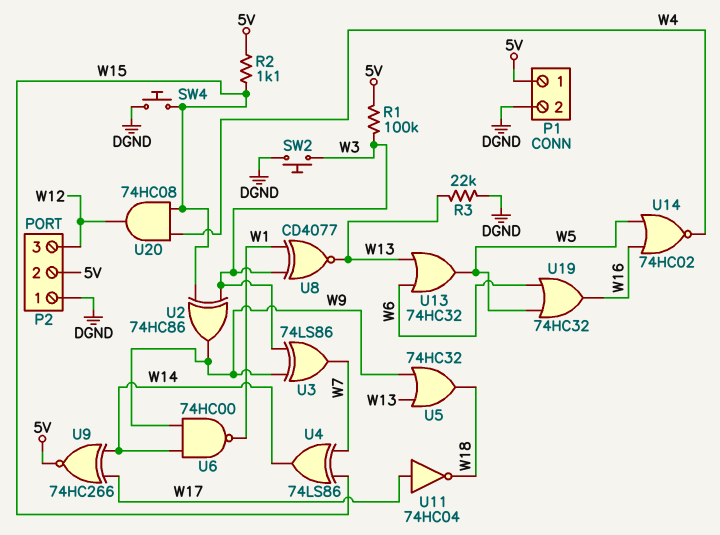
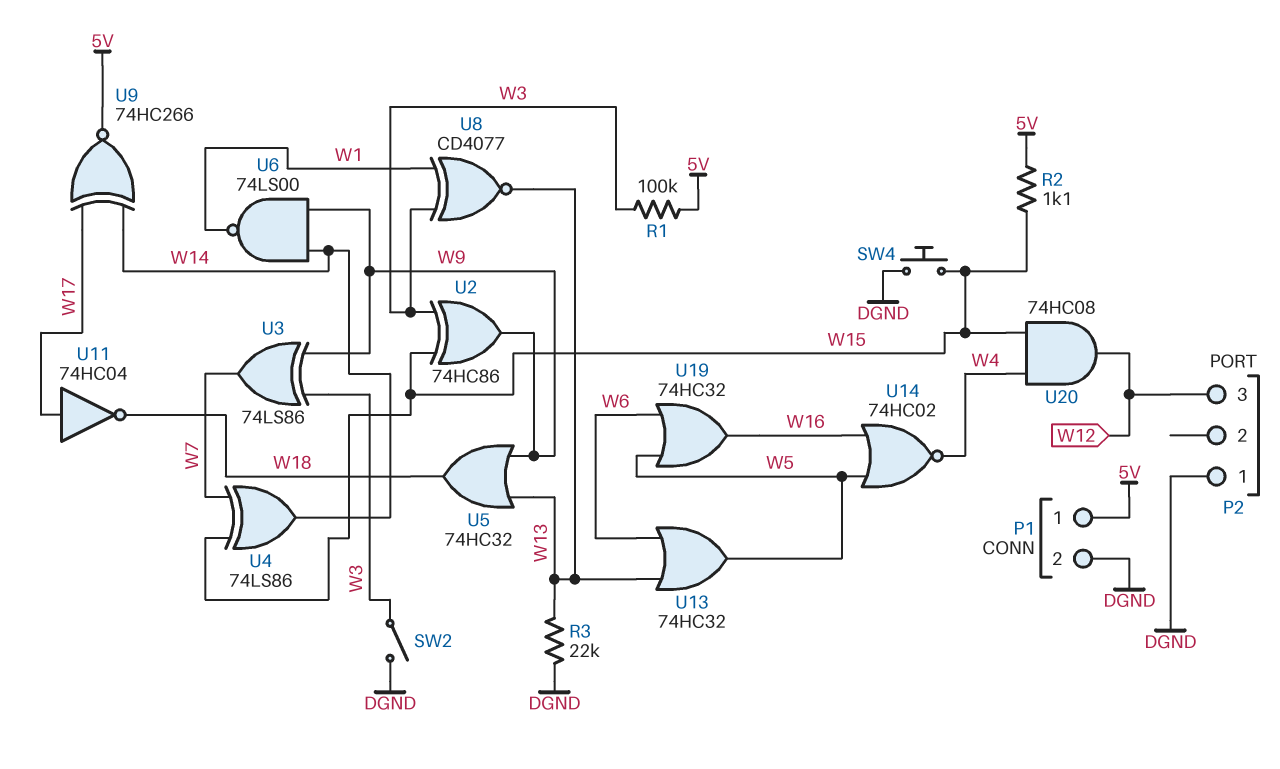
P2 pin 2: 5V -> none
SW2: button (DGND, W3) -> switch (DGND, W3)
U6: NAND 74HC00 (in W9, in W14, out W1) -> NAND 74LS00 (in W9, in W14, out W1)

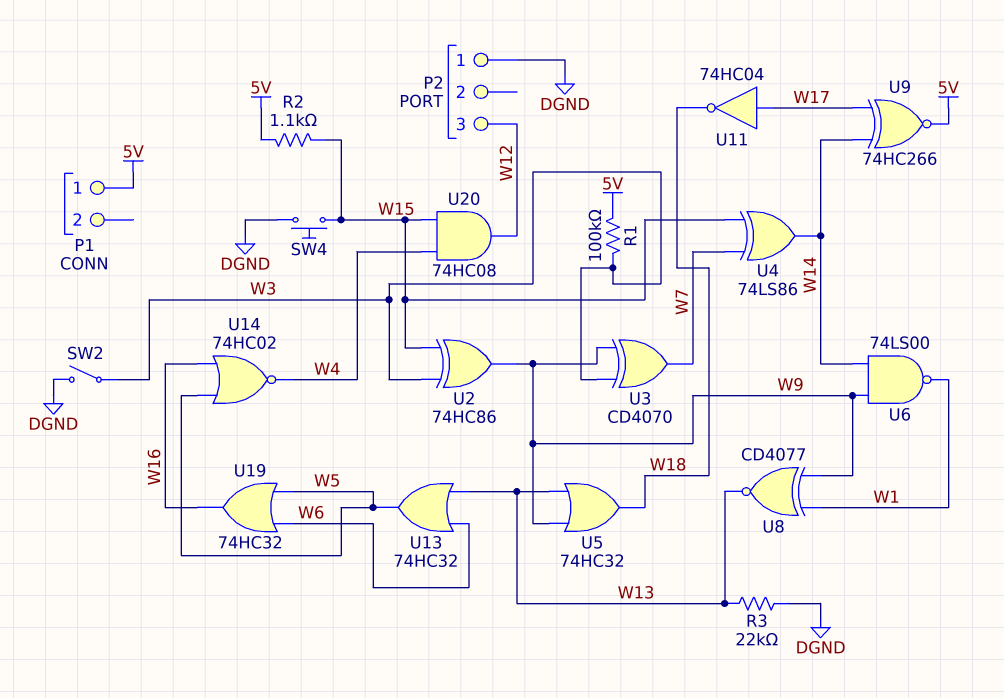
P1 pin 2: DGND -> none
U3: XOR 74LS86 (in W3, in W9, out W7) -> XOR CD4070 (in W3, in W9, out W7)
U8: XNOR CD4077 (in W1, in W3, out W13) -> XNOR CD4077 (in W1, in W9, out W13)

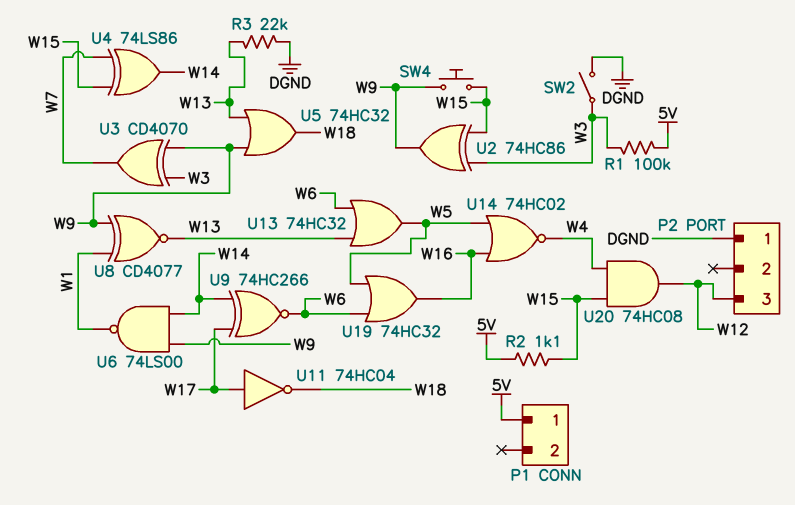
SW4: button (DGND, W15) -> button (W9, W15)
U9: XNOR 74HC266 (in W14, in W17, out 5V) -> XNOR 74HC266 (in W14, in W17, out W6)

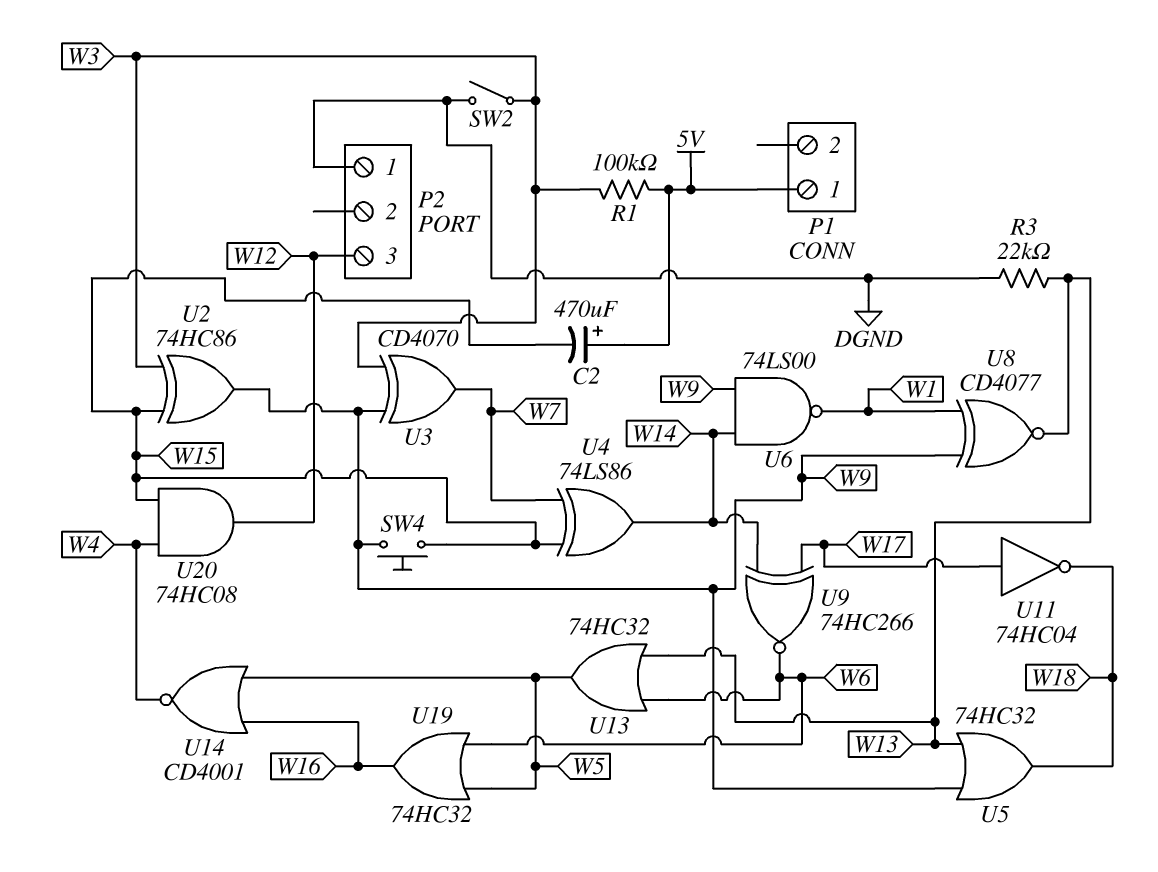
C2: none -> 470uF (plus 5V, minus W15)
R2: 1.1k (5V, W15) -> none
U14: NOR 74HC02 (in W5, in W16, out W4) -> NOR CD4001 (in W5, in W16, out W4)

